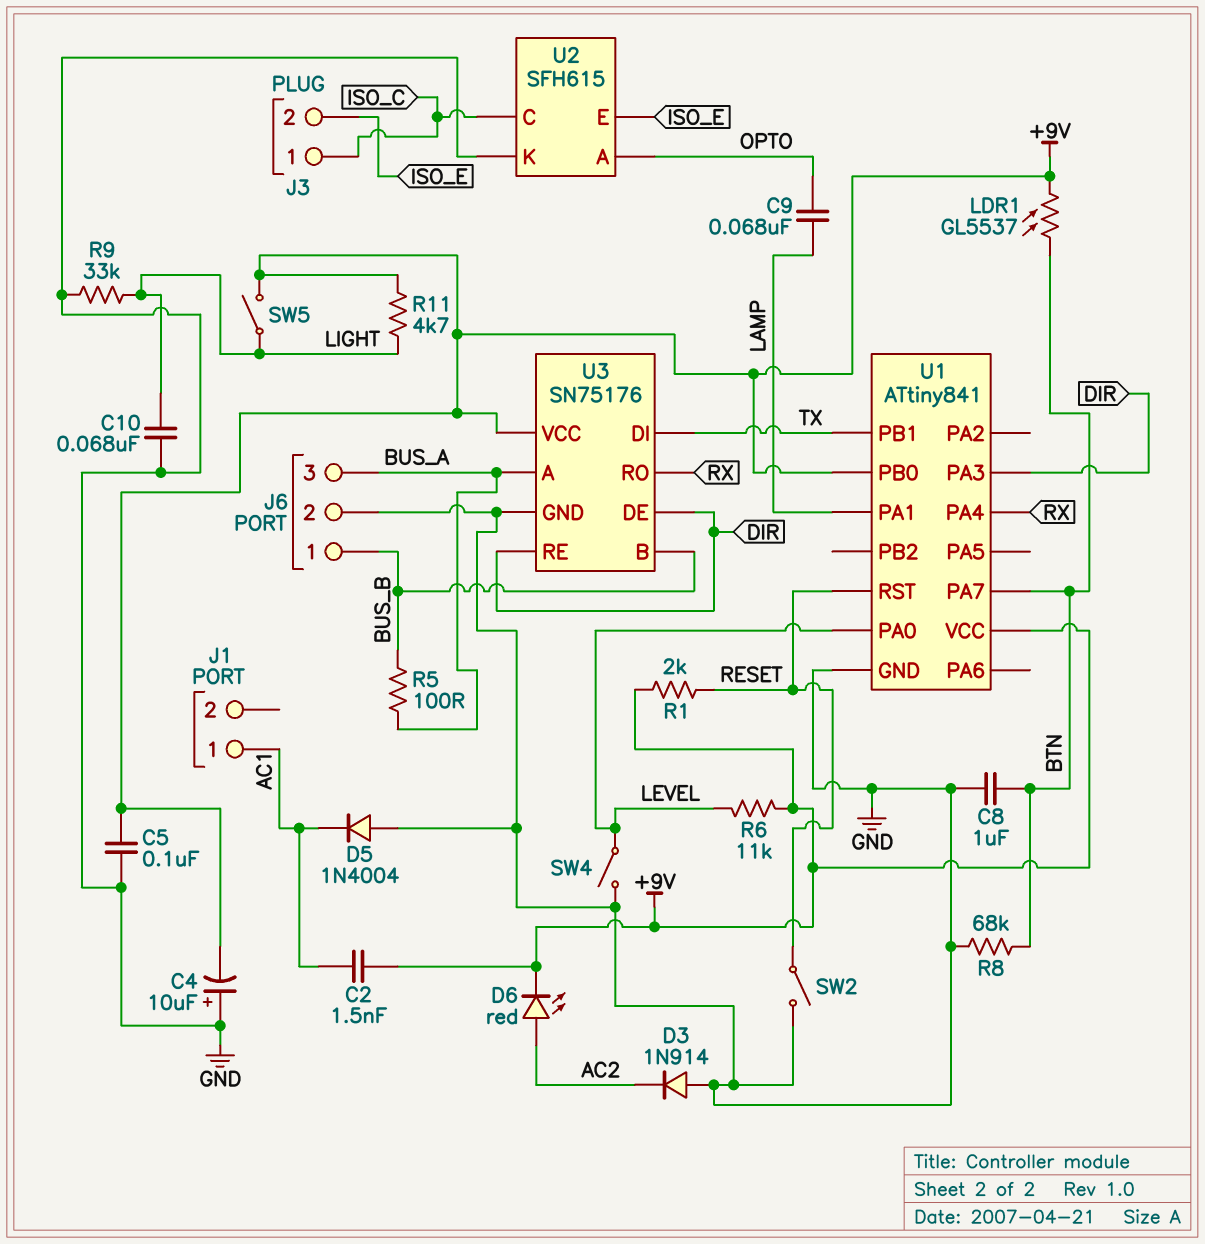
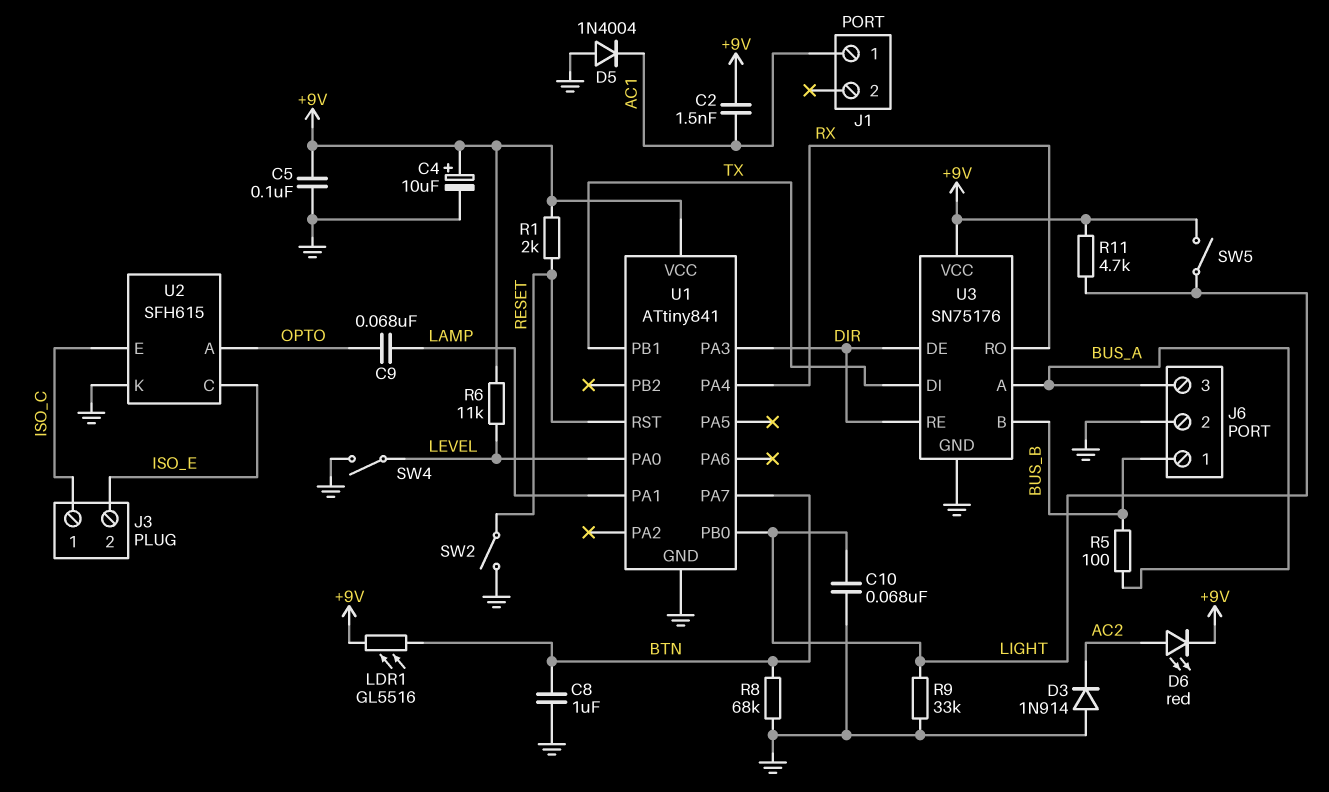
C4: 10uF (plus GND, minus +9V) -> 10uF (plus +9V, minus GND)
LDR1: GL5537 (+9V, BTN) -> GL5516 (+9V, BTN)
U1 pin PB0: +9V -> LIGHT
U2 pin C: ISO_C -> ISO_E
U2 pin E: ISO_E -> ISO_C

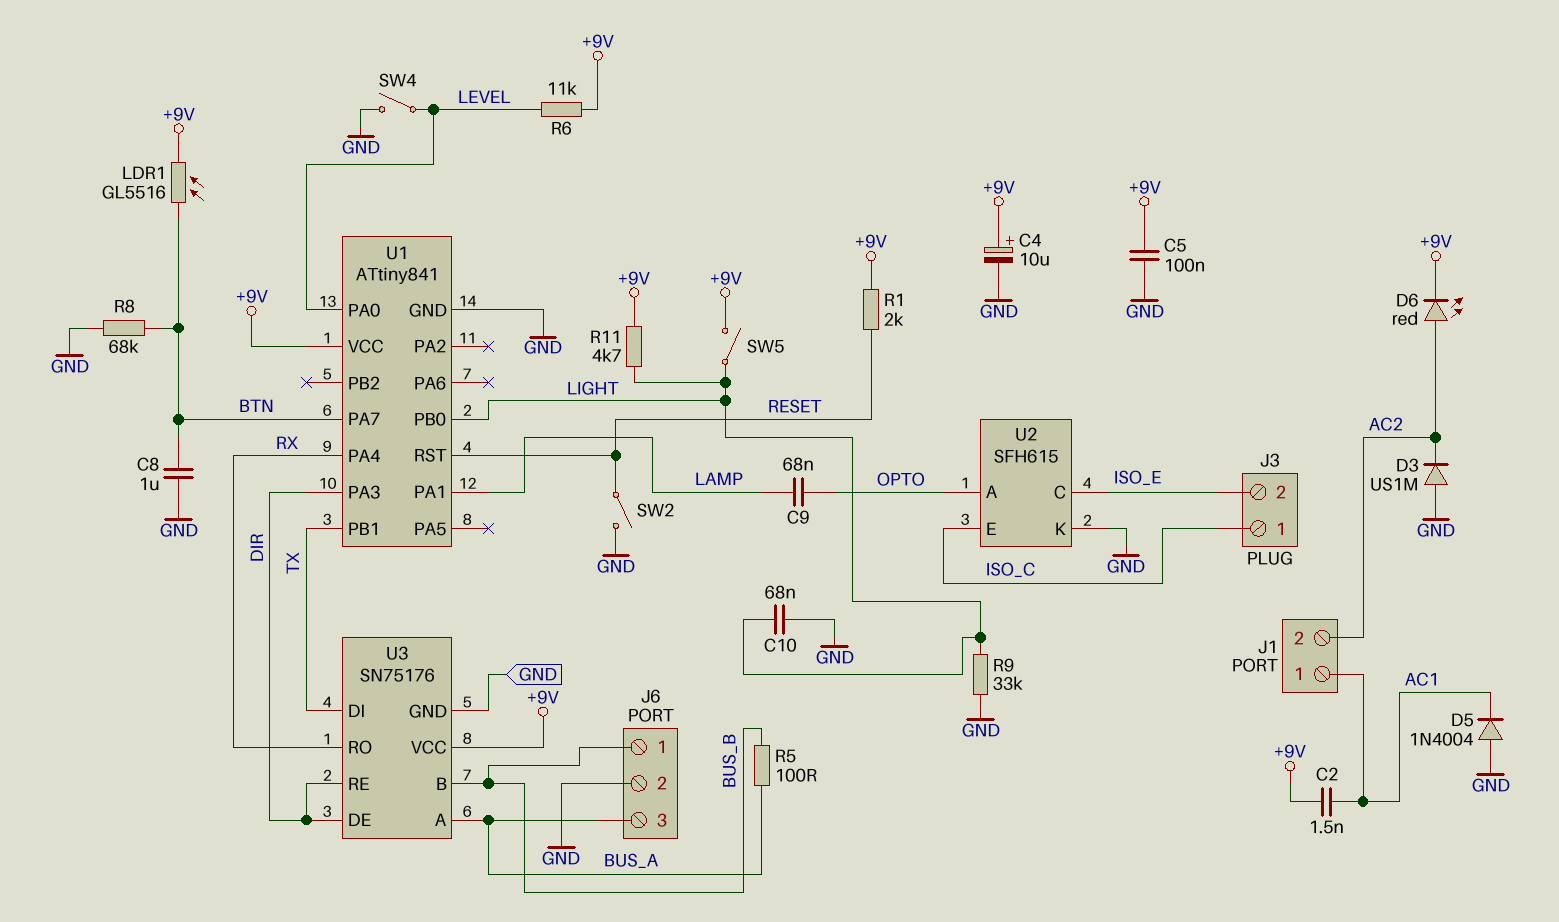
D3: diode 1N914 (A GND, K AC2) -> diode US1M (A GND, K AC2)
J1 pin 2: none -> AC2

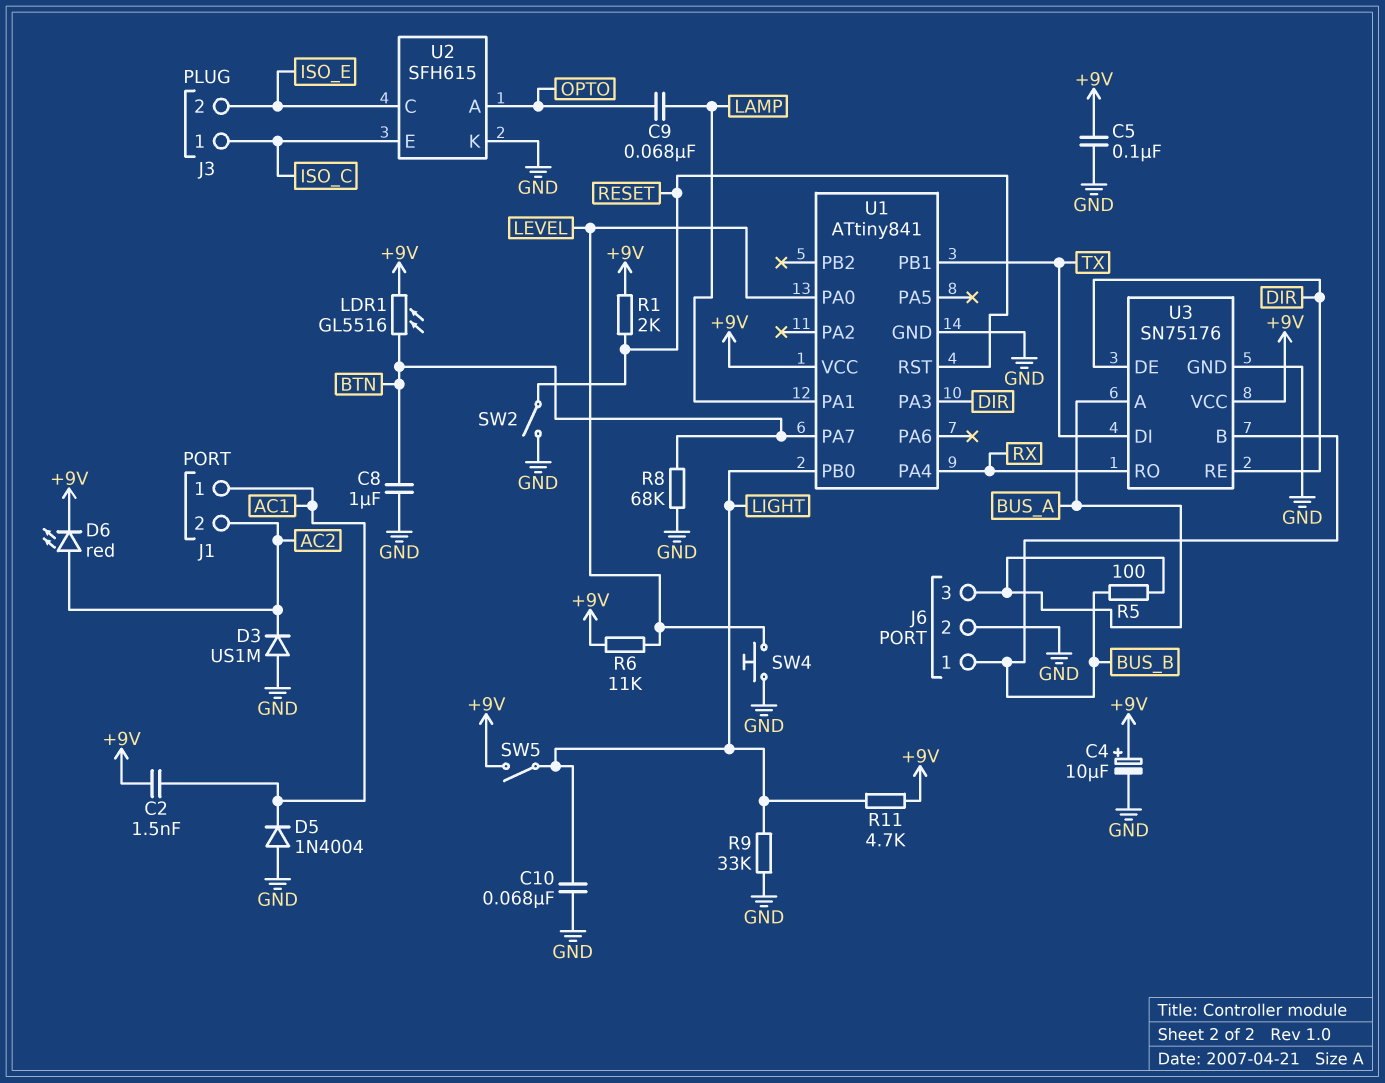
SW4: switch (GND, LEVEL) -> button (GND, LEVEL)

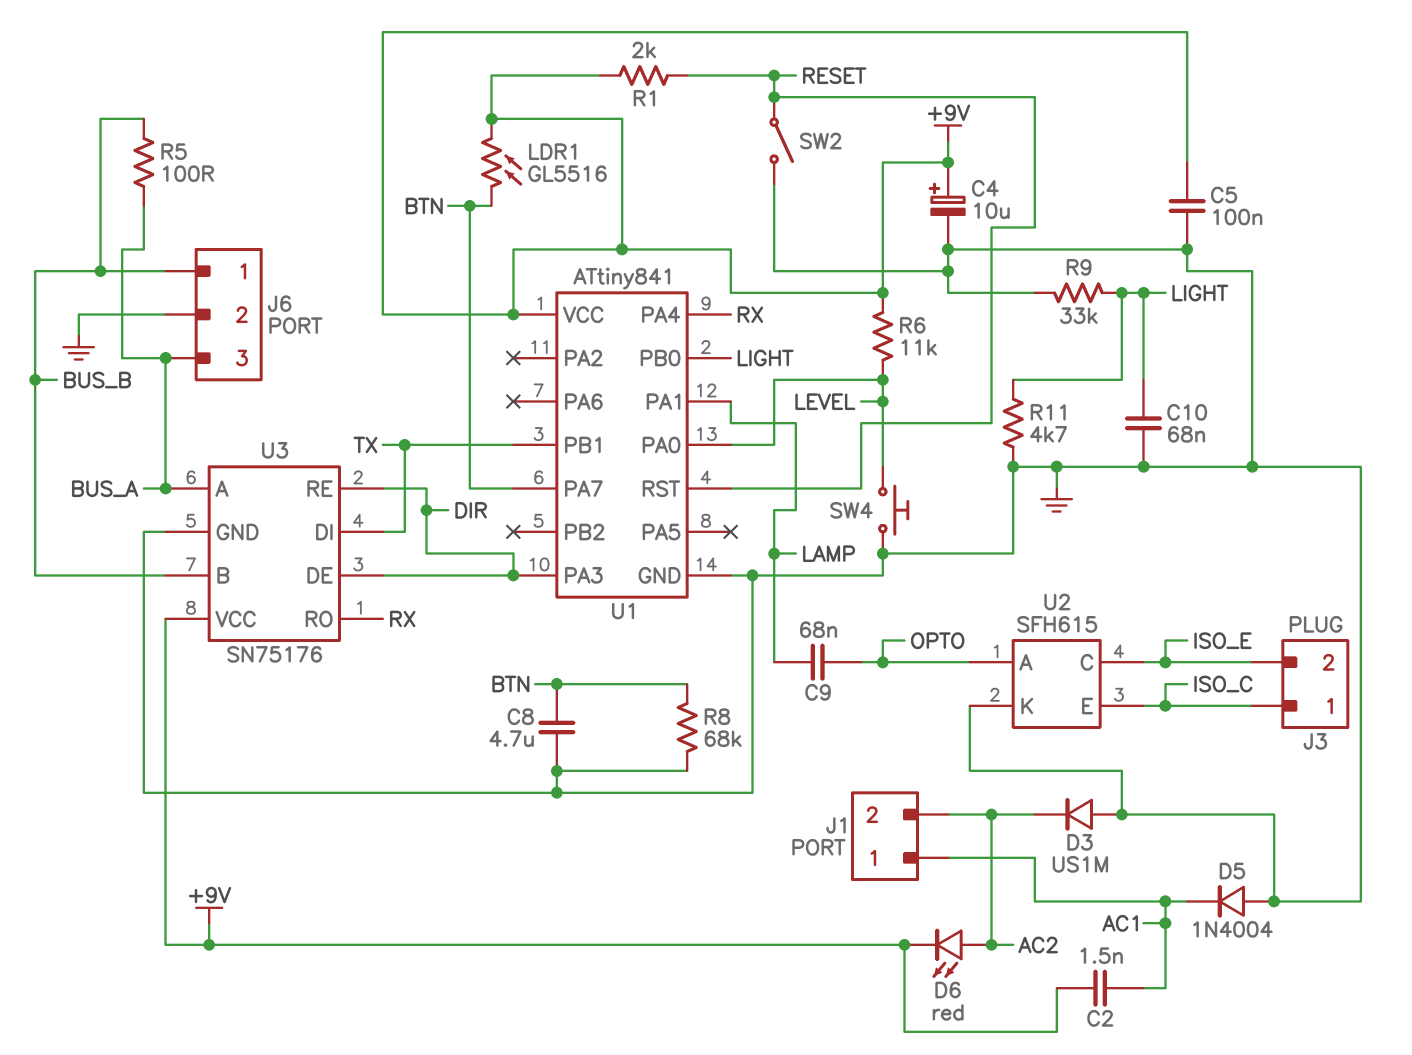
C8: 1uF (BTN, GND) -> 4.7uF (BTN, GND)
R11: 4.7k (+9V, LIGHT) -> 4.7k (GND, LIGHT)
SW5: switch (+9V, LIGHT) -> none

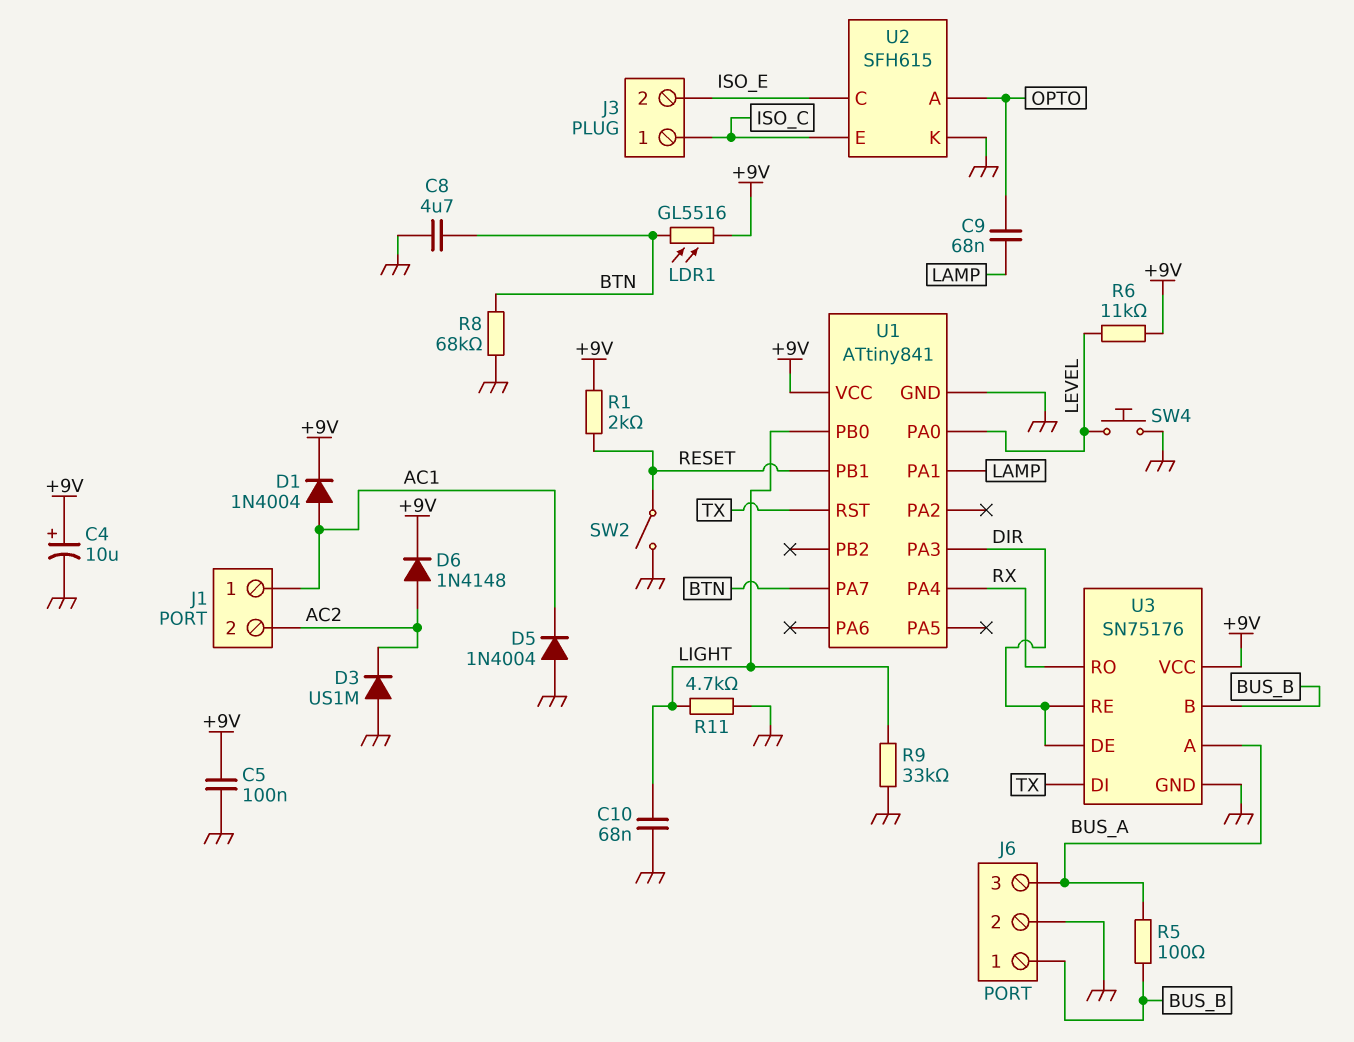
C2: 1.5nF (+9V, AC1) -> none
D1: none -> diode 1N4004 (A AC1, K +9V)
D6: LED red (A AC2, K +9V) -> diode 1N4148 (A AC2, K +9V)
U1 pin PB1: TX -> RESET
U1 pin RST: RESET -> TX

